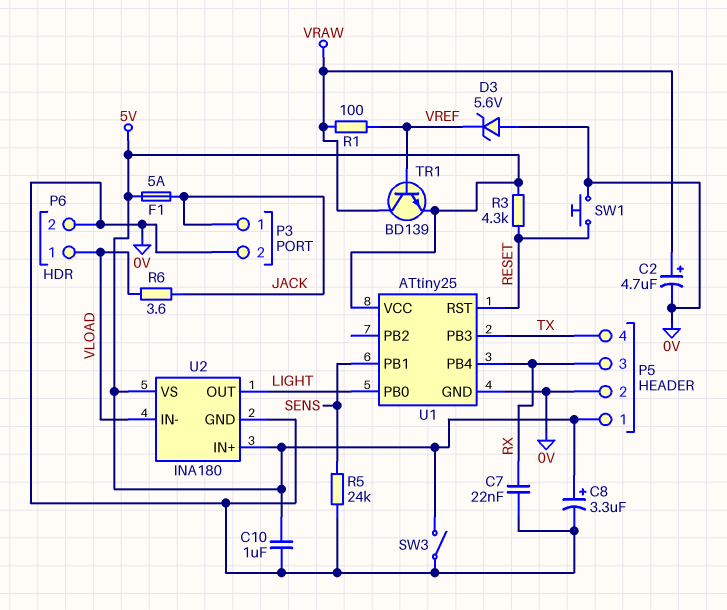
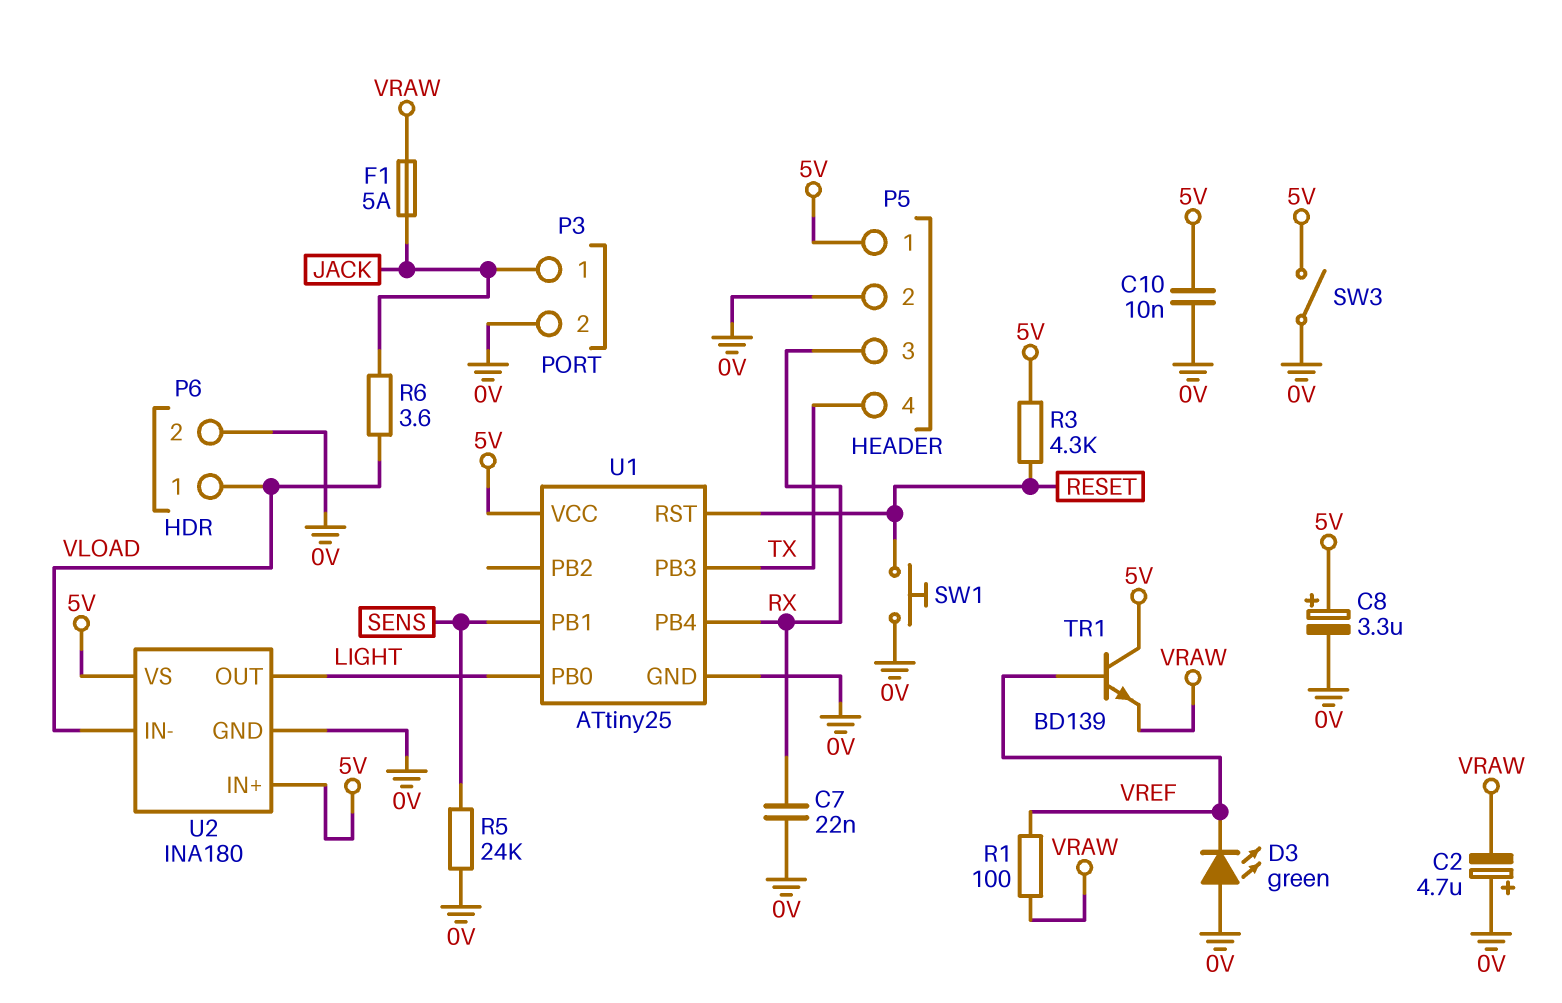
C2: 4.7uF (plus VRAW, minus 0V) -> 4.7uF (plus 0V, minus VRAW)
C10: 1uF (0V, 5V) -> 10nF (0V, 5V)
D3: zener 5.6V (A 0V, K VREF) -> LED green (A 0V, K VREF)
F1: 5A (5V, JACK) -> 5A (JACK, VRAW)
TR1: NPN BD139 (B VREF, C VRAW, E 5V) -> NPN BD139 (B VREF, C 5V, E VRAW)

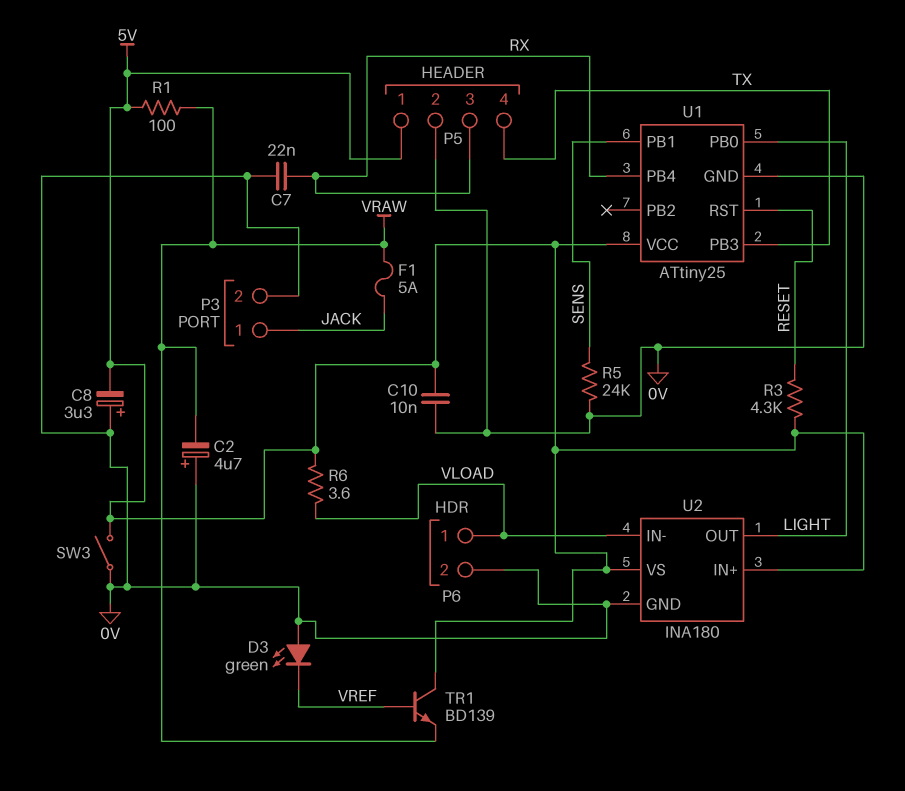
C8: 3.3uF (plus 5V, minus 0V) -> 3.3uF (plus 0V, minus 5V)
R1: 100 (VRAW, VREF) -> 100 (5V, VRAW)
R6: 3.6 (JACK, VLOAD) -> 3.6 (5V, VLOAD)
SW1: button (0V, RESET) -> none

